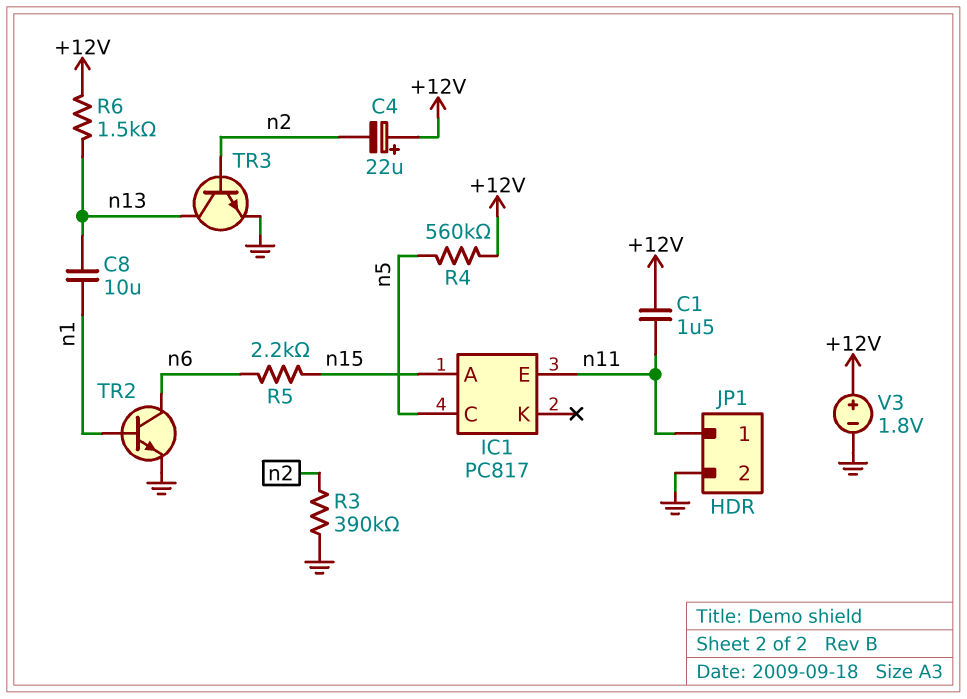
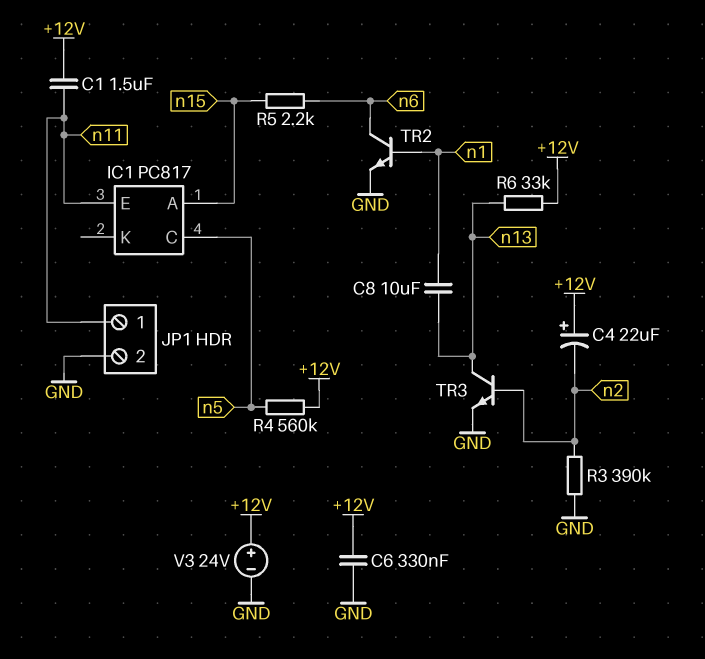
C6: none -> 330nF (+12V, GND)
R6: 1.5k (+12V, n13) -> 33k (+12V, n13)
V3: 1.8V (plus +12V, minus GND) -> 24V (plus +12V, minus GND)

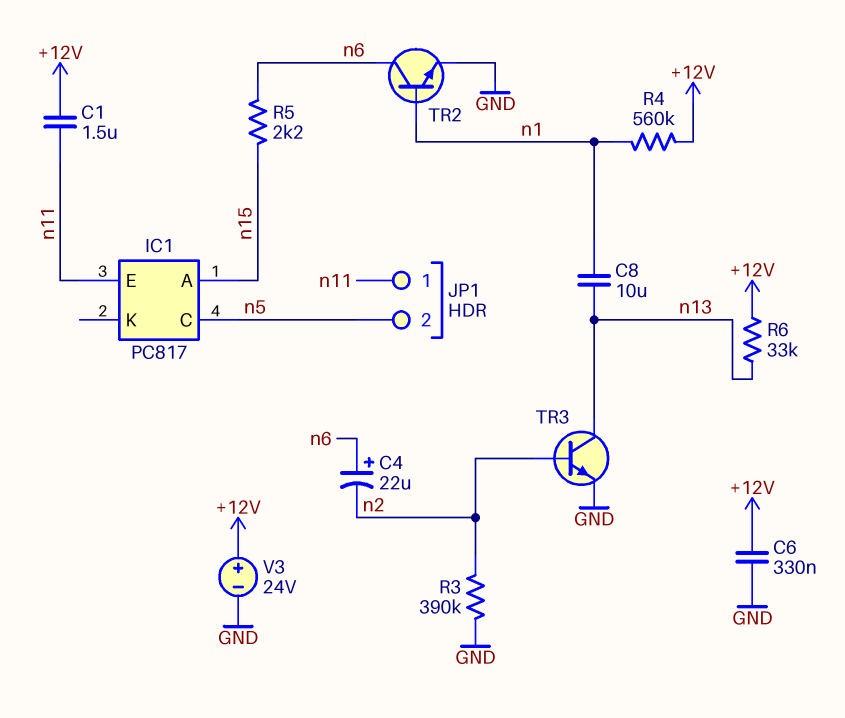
C4: 22uF (plus +12V, minus n2) -> 22uF (plus n6, minus n2)
JP1 pin 2: GND -> n5
R4: 560k (+12V, n5) -> 560k (+12V, n1)

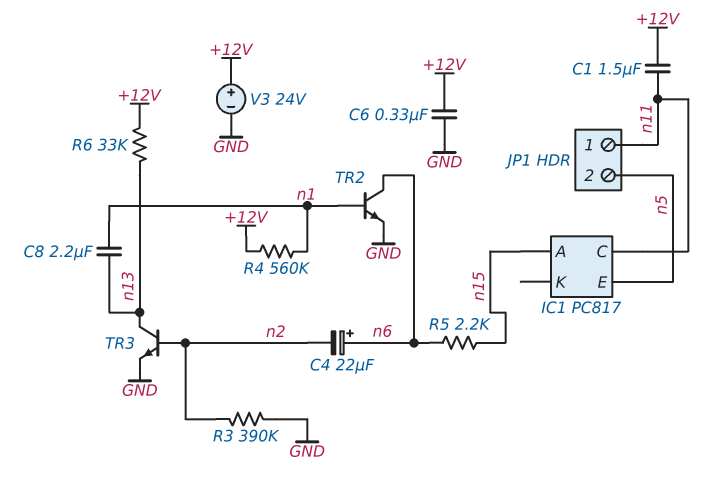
C8: 10uF (n1, n13) -> 2.2uF (n1, n13)
IC1 pin C: n5 -> n11
IC1 pin E: n11 -> n5

